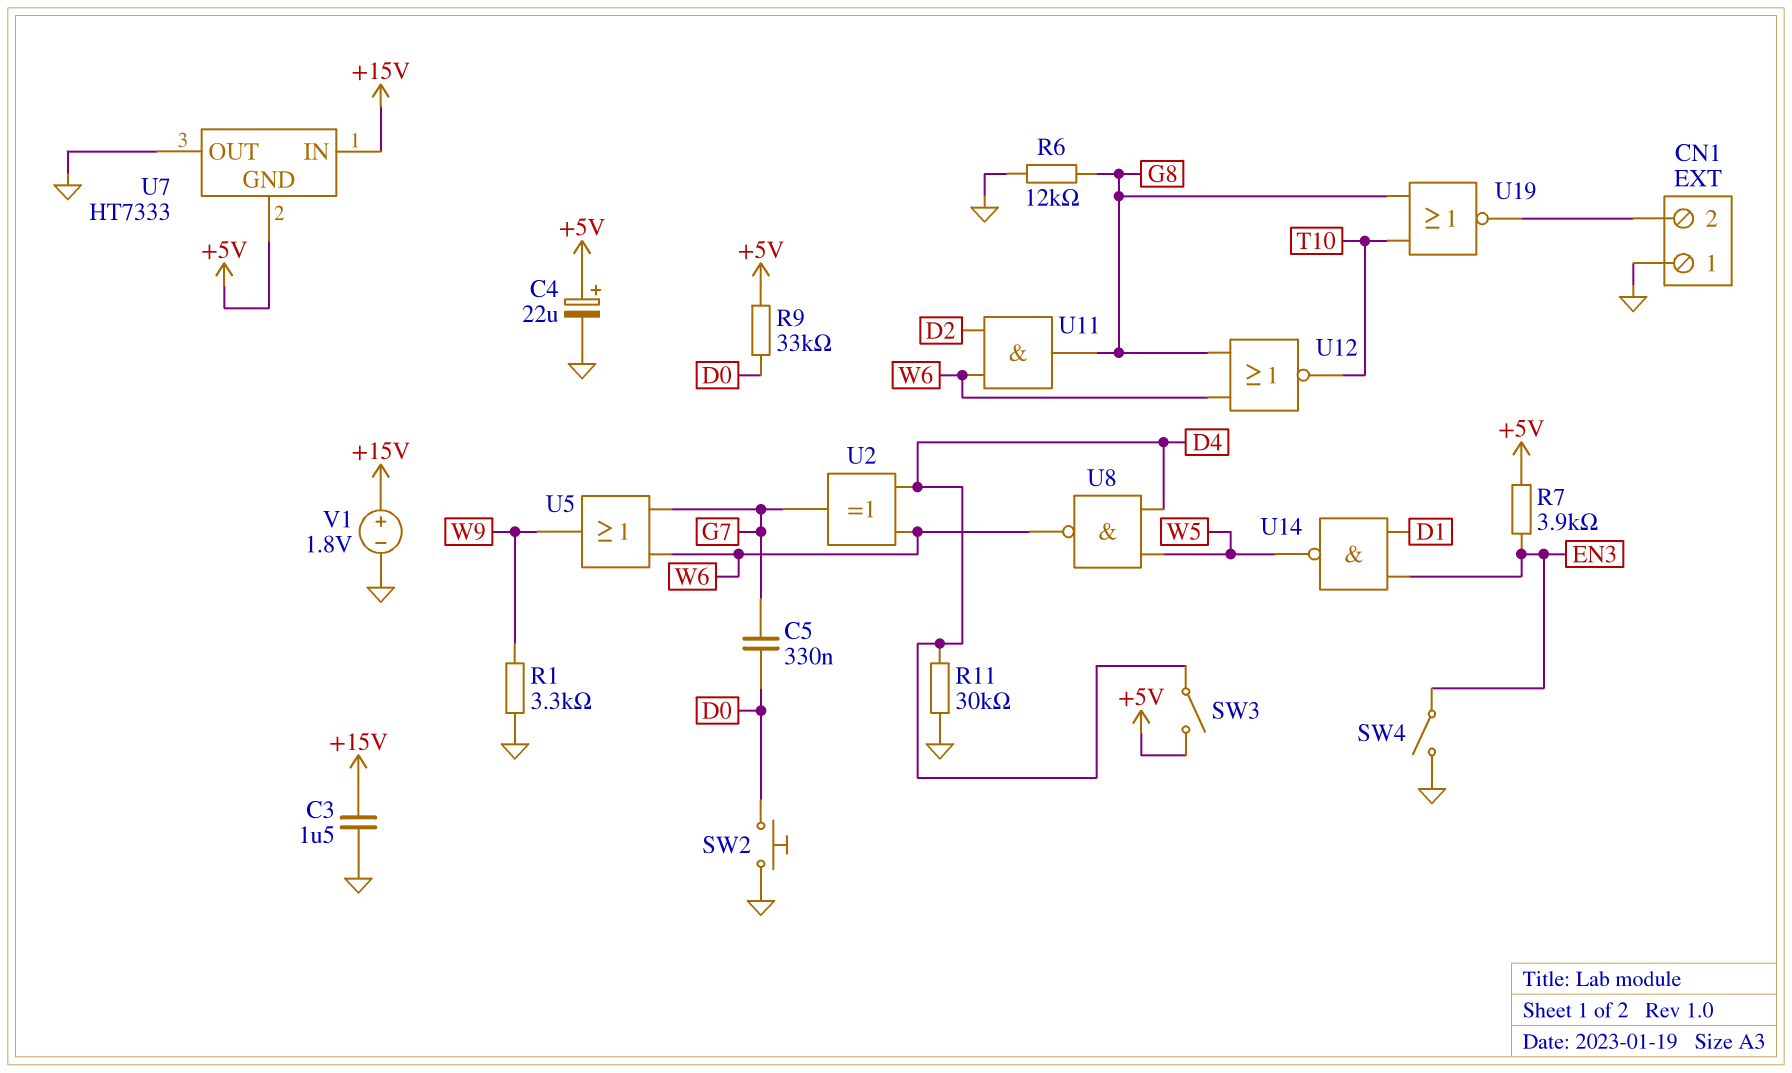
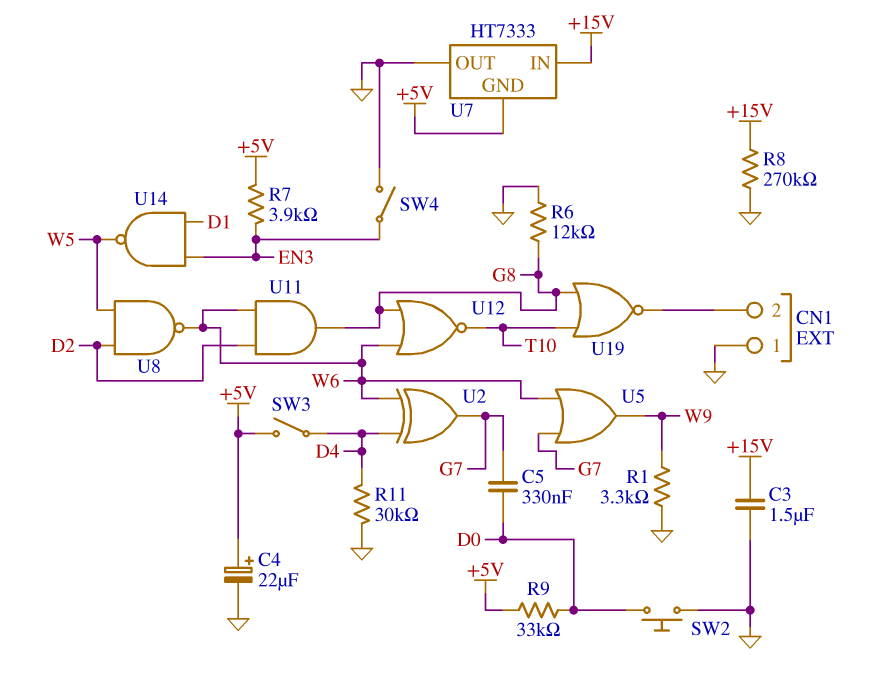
R8: none -> 270k (+15V, GND)
U8: NAND (in D4, in W5, out W6) -> NAND (in D2, in W5, out W6)
V1: 1.8V (plus +15V, minus GND) -> none

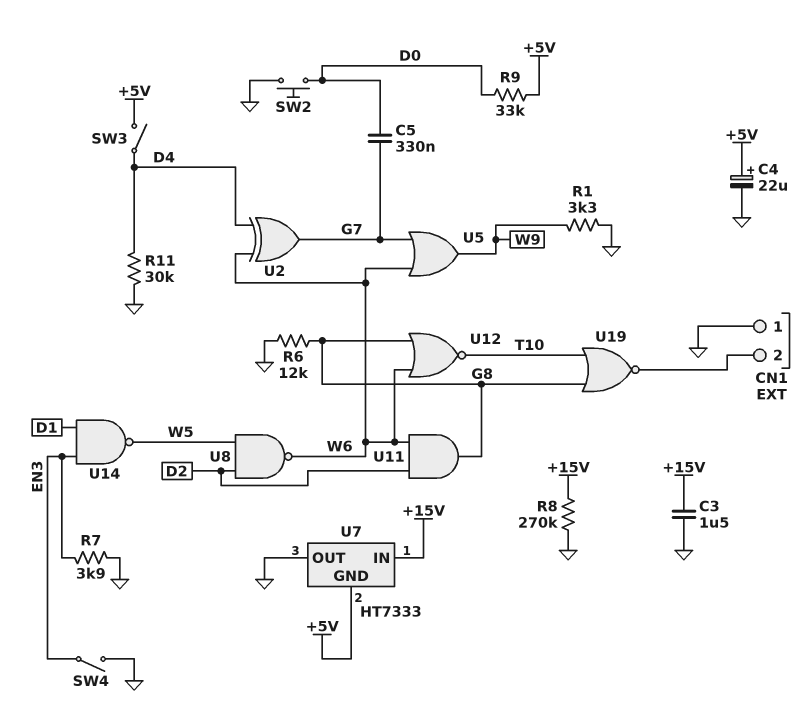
R7: 3.9k (+5V, EN3) -> 3.9k (EN3, GND)

